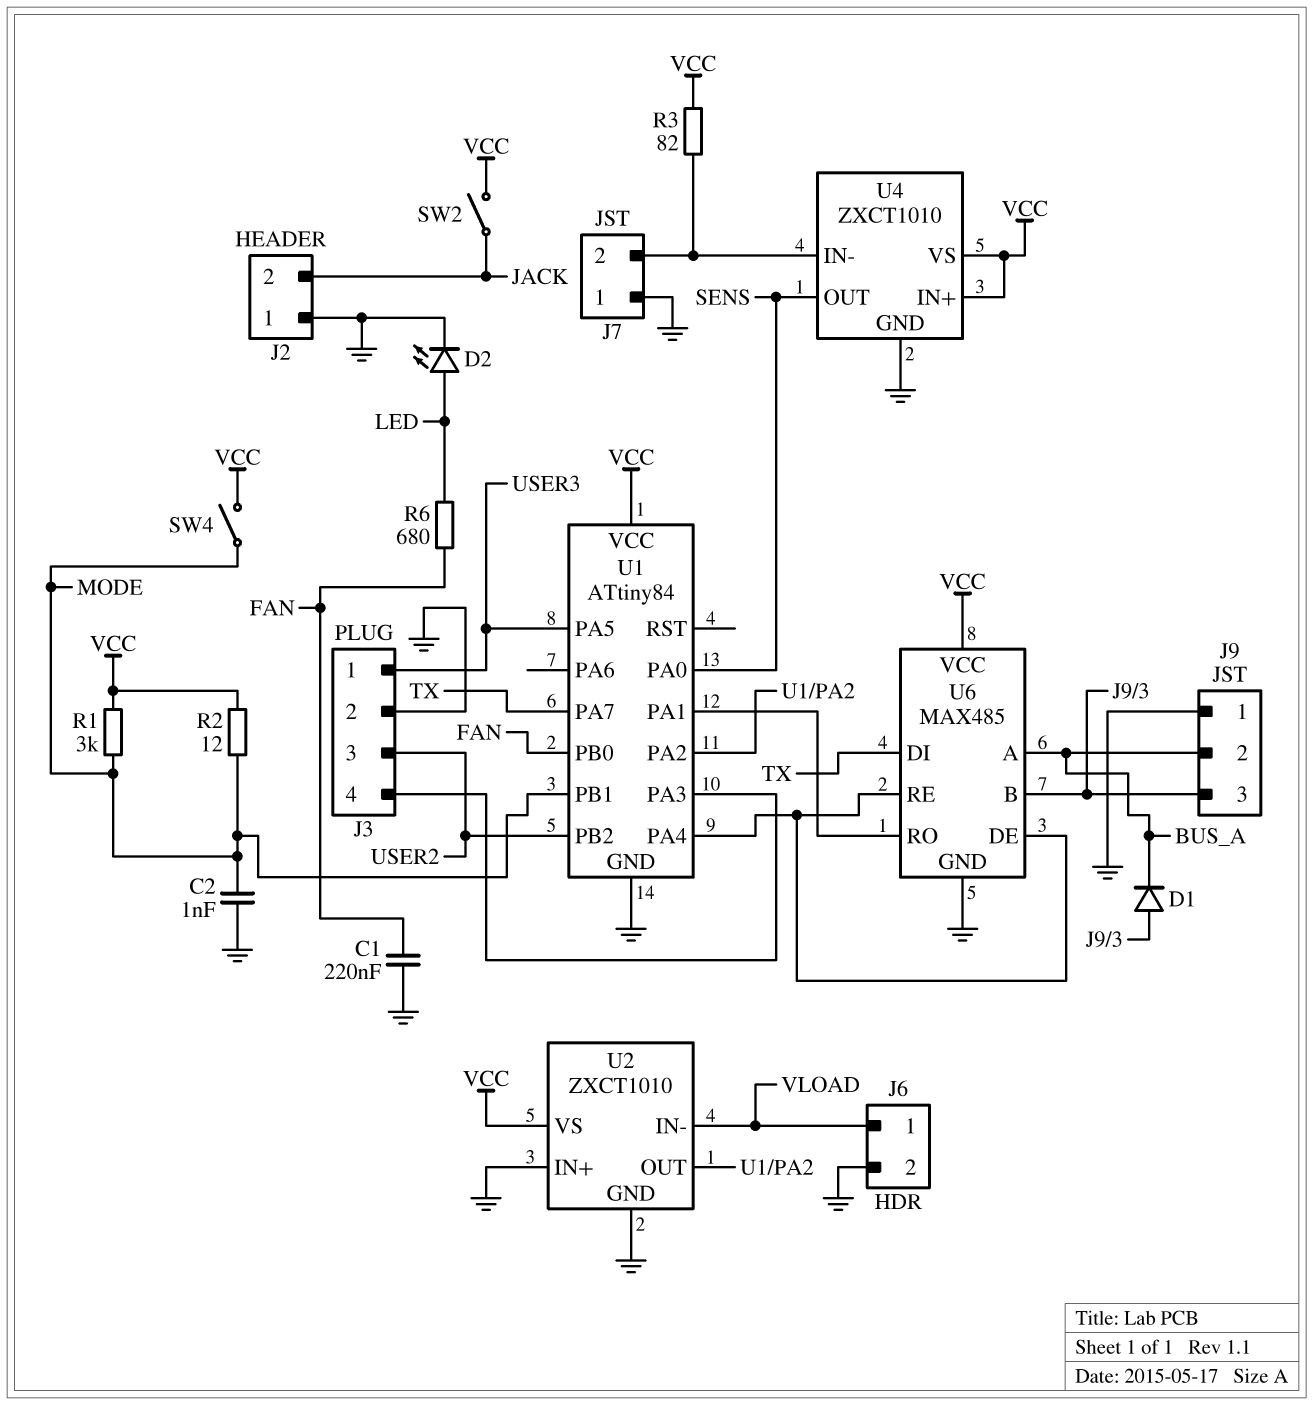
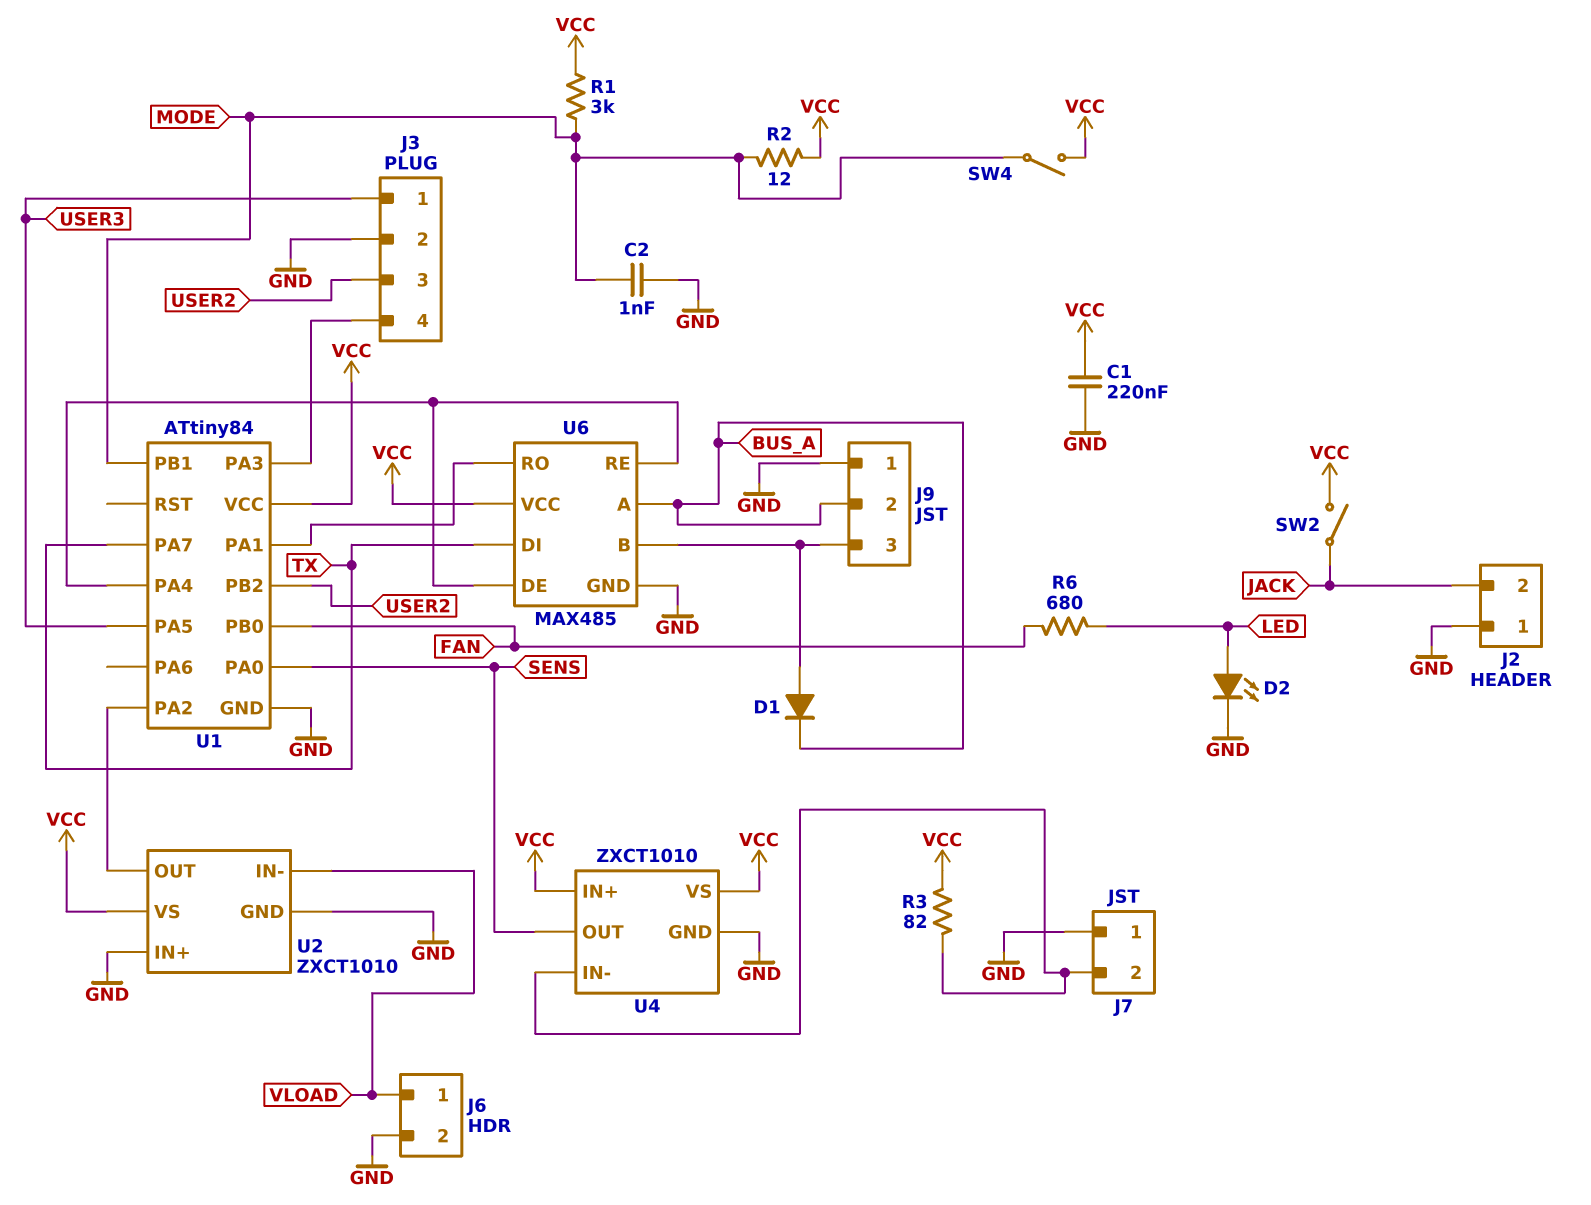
C1: 220nF (FAN, GND) -> 220nF (GND, VCC)

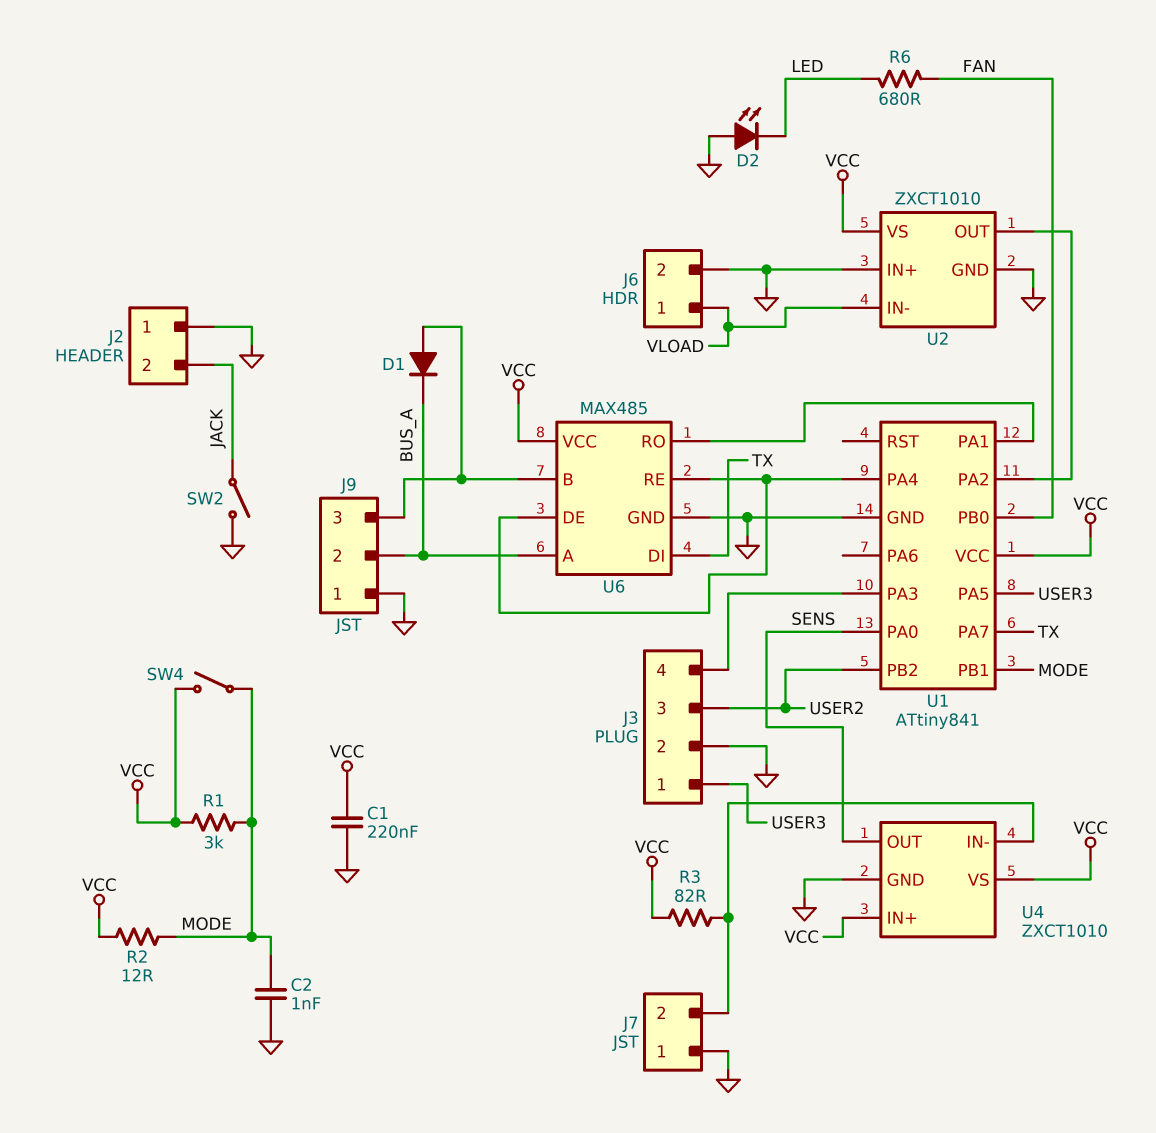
D2: LED (A LED, K GND) -> LED (A GND, K LED)
SW2: switch (JACK, VCC) -> switch (GND, JACK)
U1: ATtiny84 -> ATtiny841

